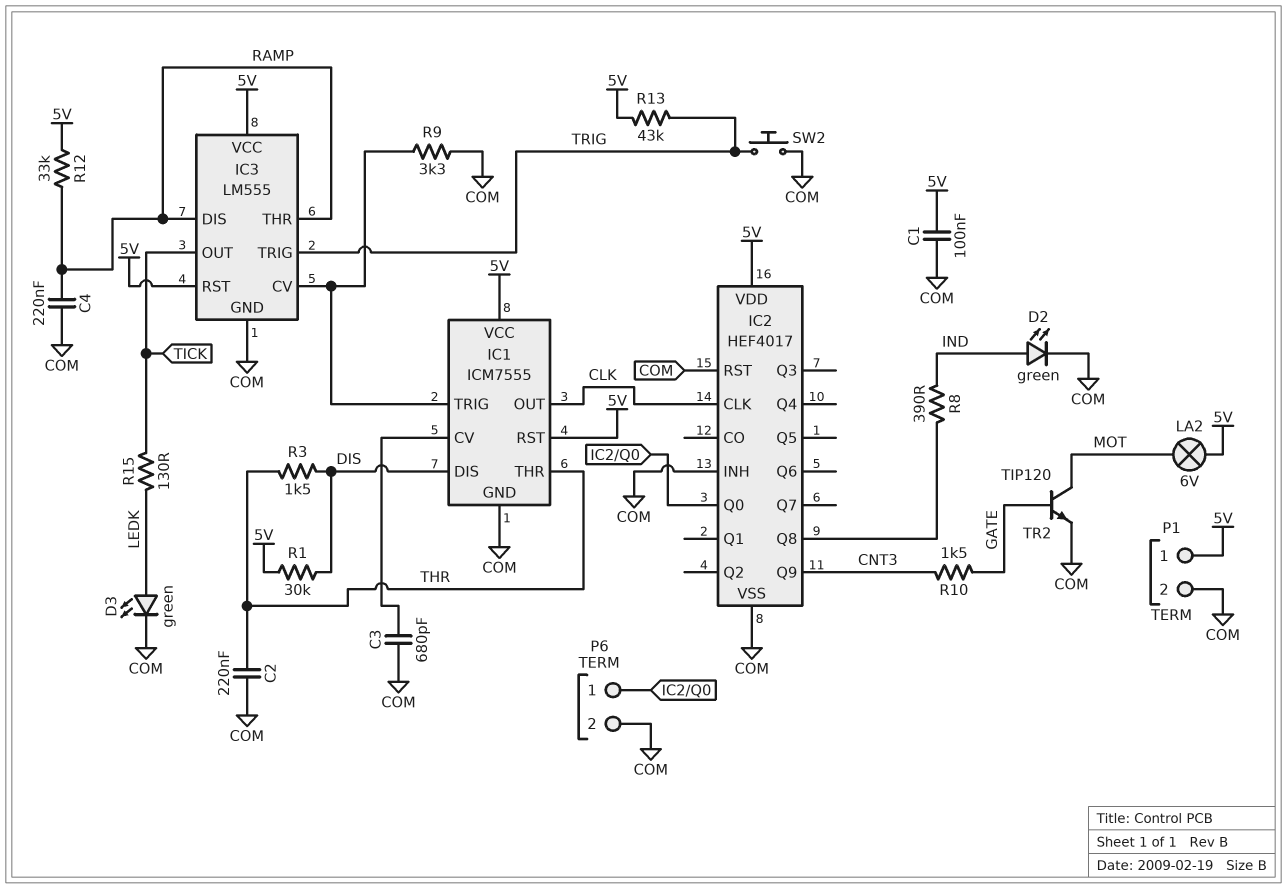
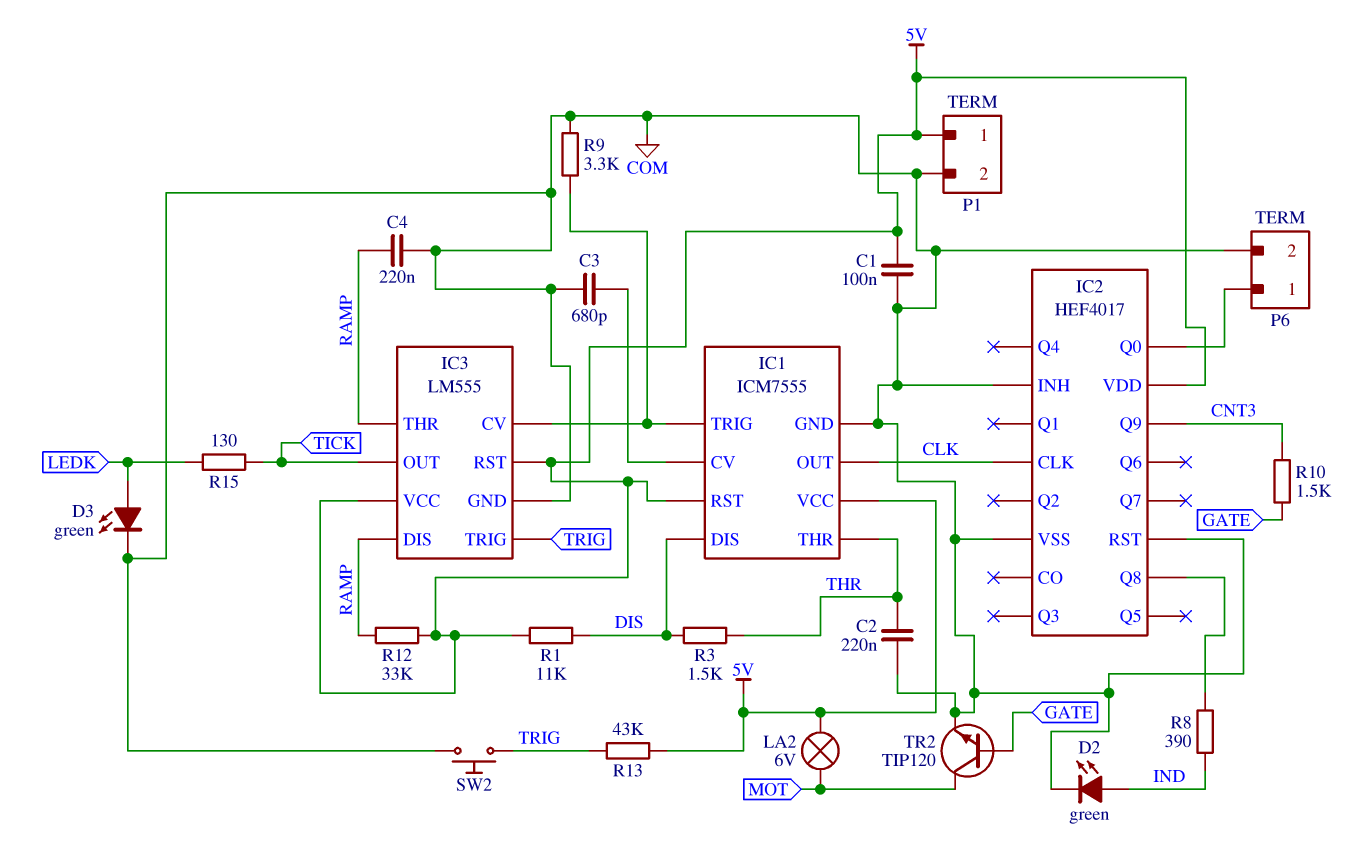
R1: 30k (5V, DIS) -> 11k (5V, DIS)

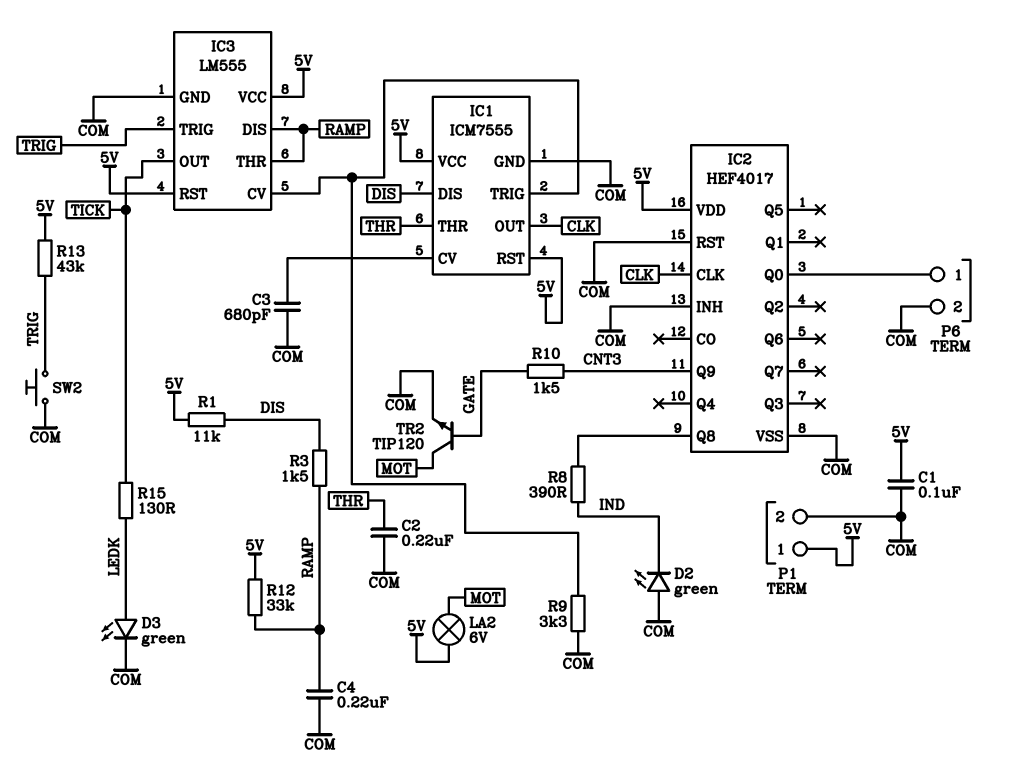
D2: LED green (A IND, K COM) -> LED green (A COM, K IND)
R3: 1.5k (DIS, THR) -> 1.5k (DIS, RAMP)

